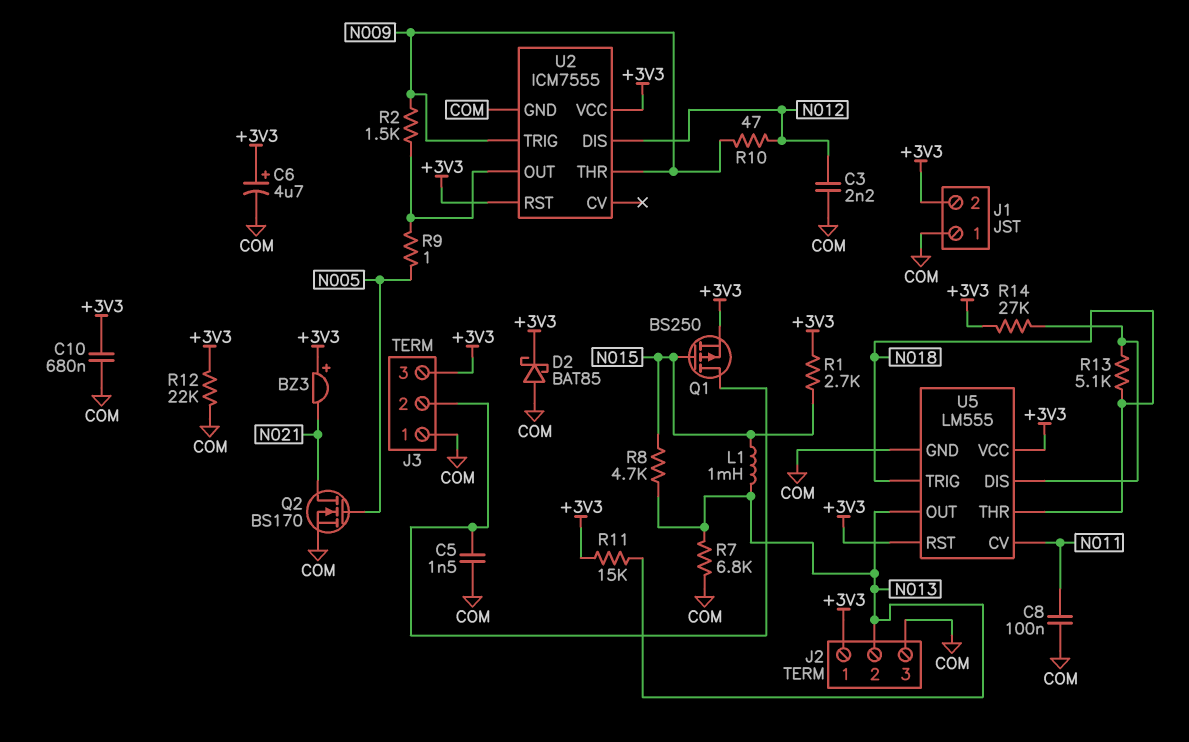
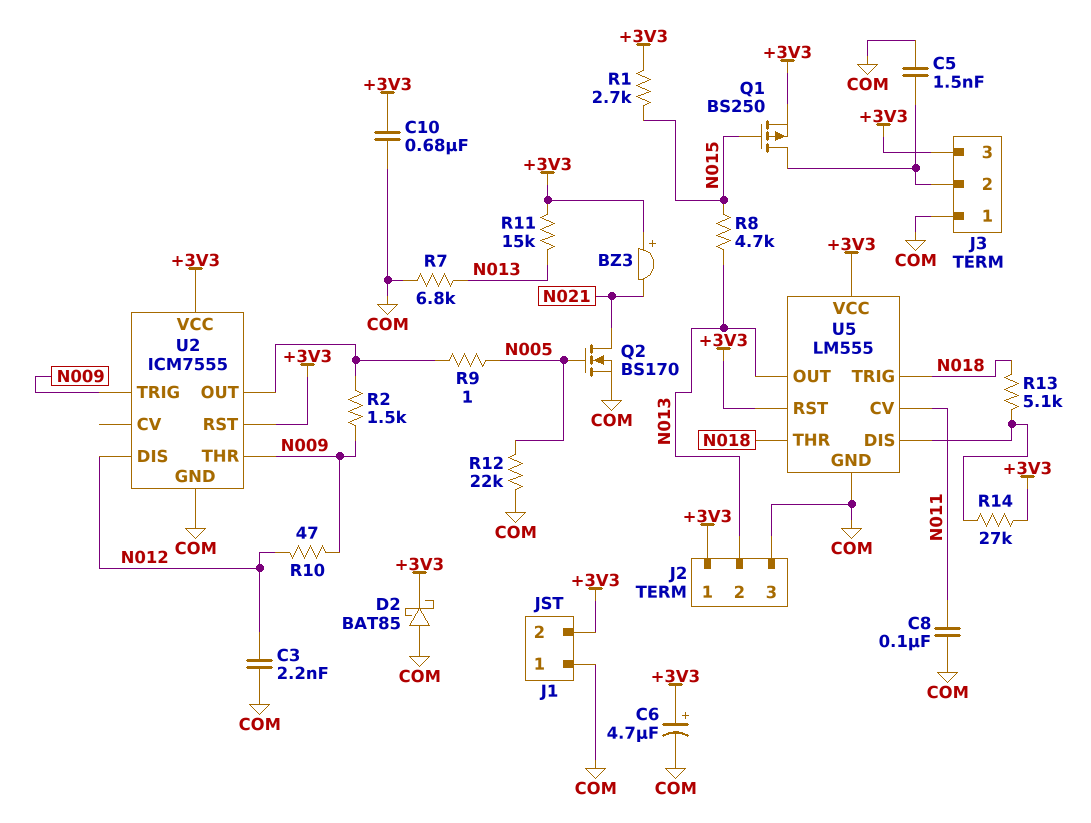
L1: 1mH (N013, N015) -> none
R12: 22k (+3V3, COM) -> 22k (COM, N005)

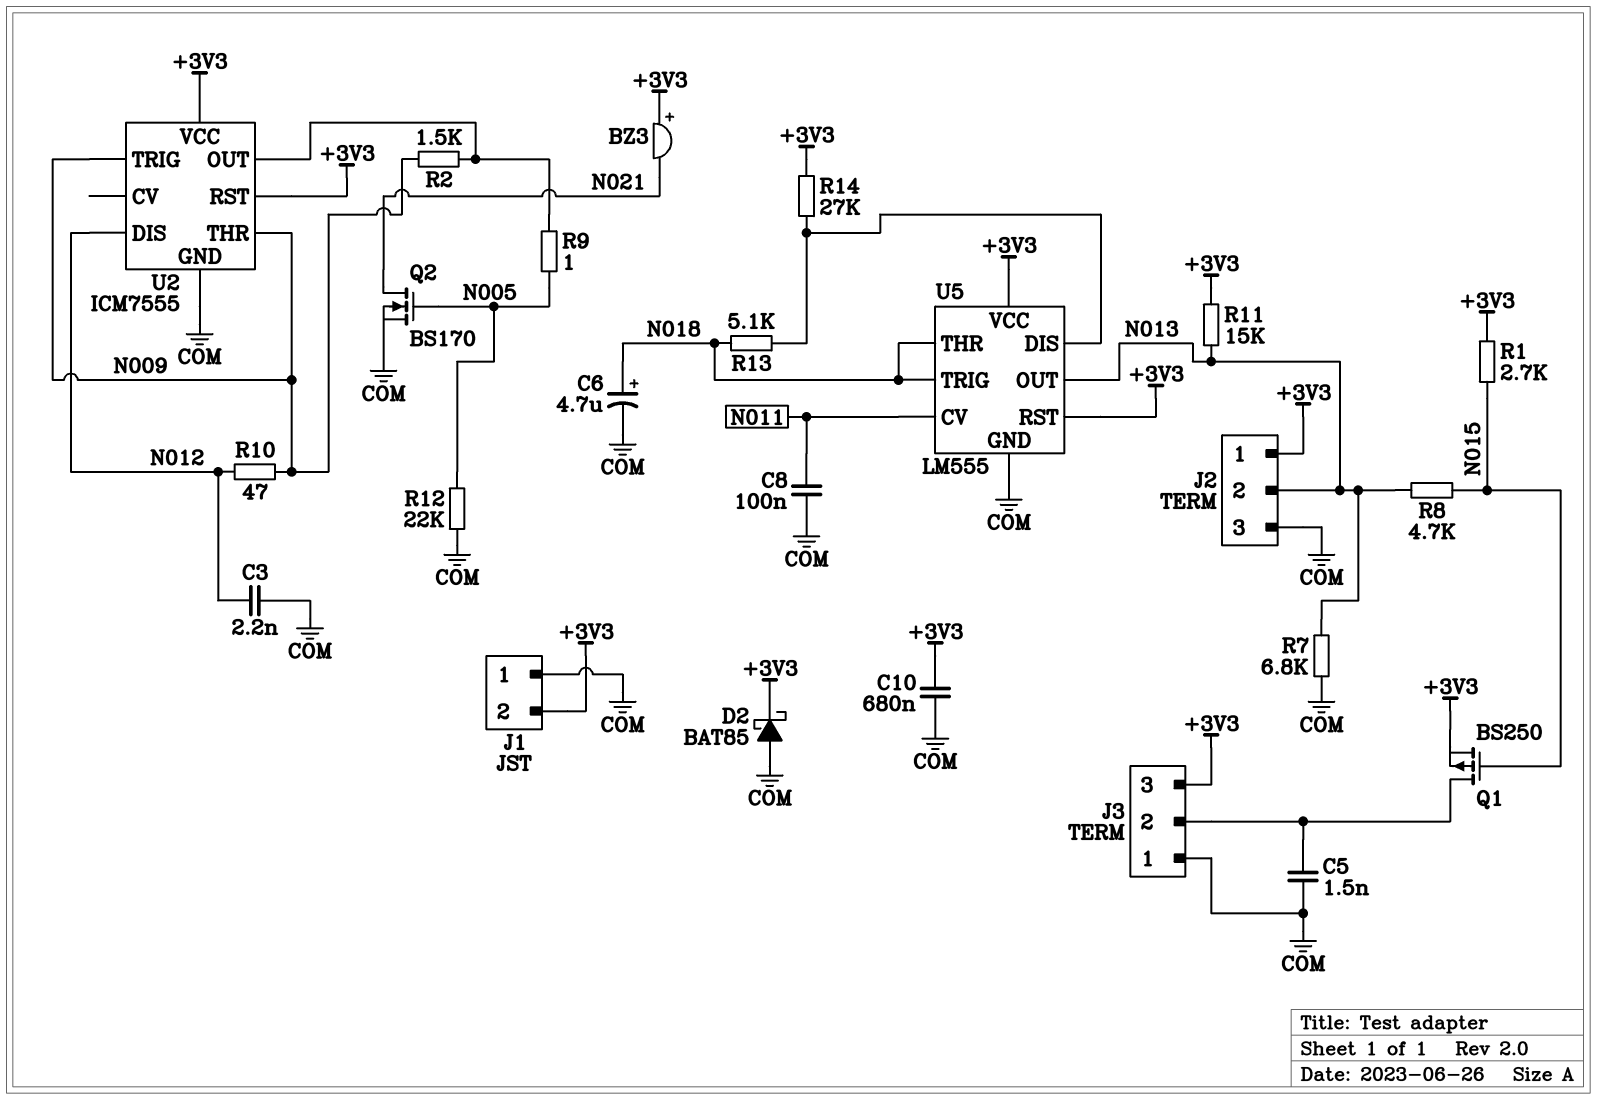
C6: 4.7uF (plus +3V3, minus COM) -> 4.7uF (plus N018, minus COM)

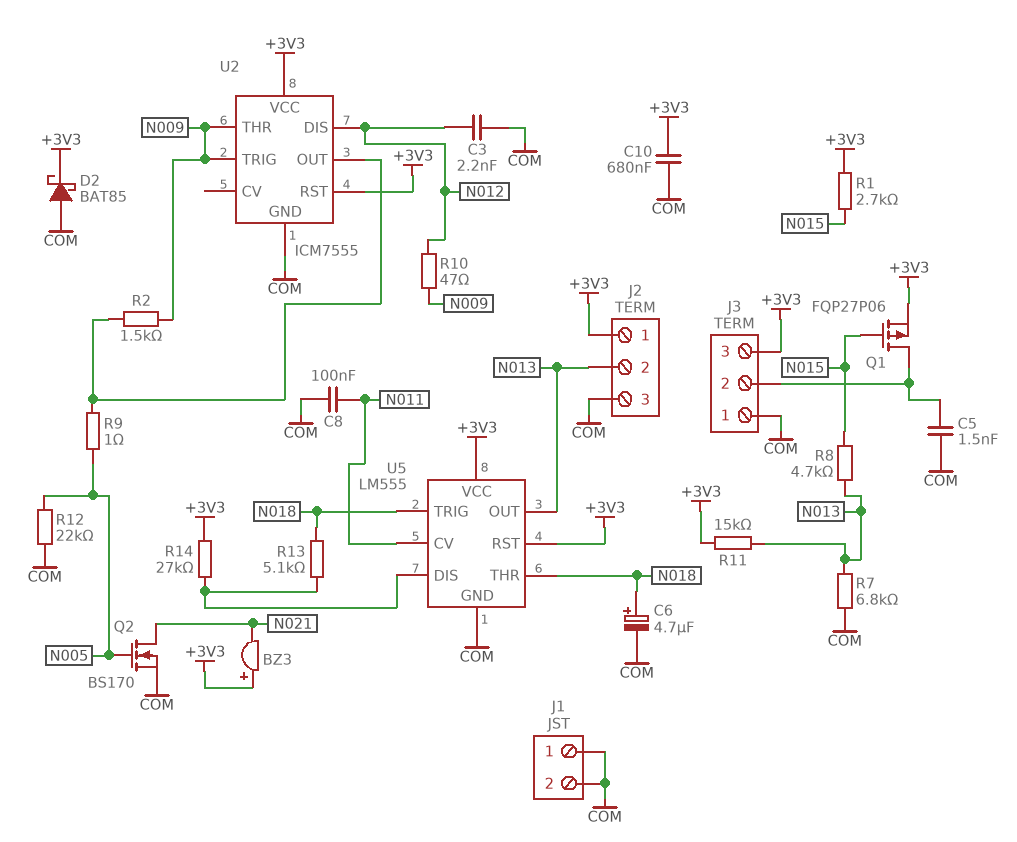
J1 pin 2: +3V3 -> COM
Q1: PMOS BS250 (G N015, D J3/2, S +3V3) -> PMOS FQP27P06 (G N015, D J3/2, S +3V3)

